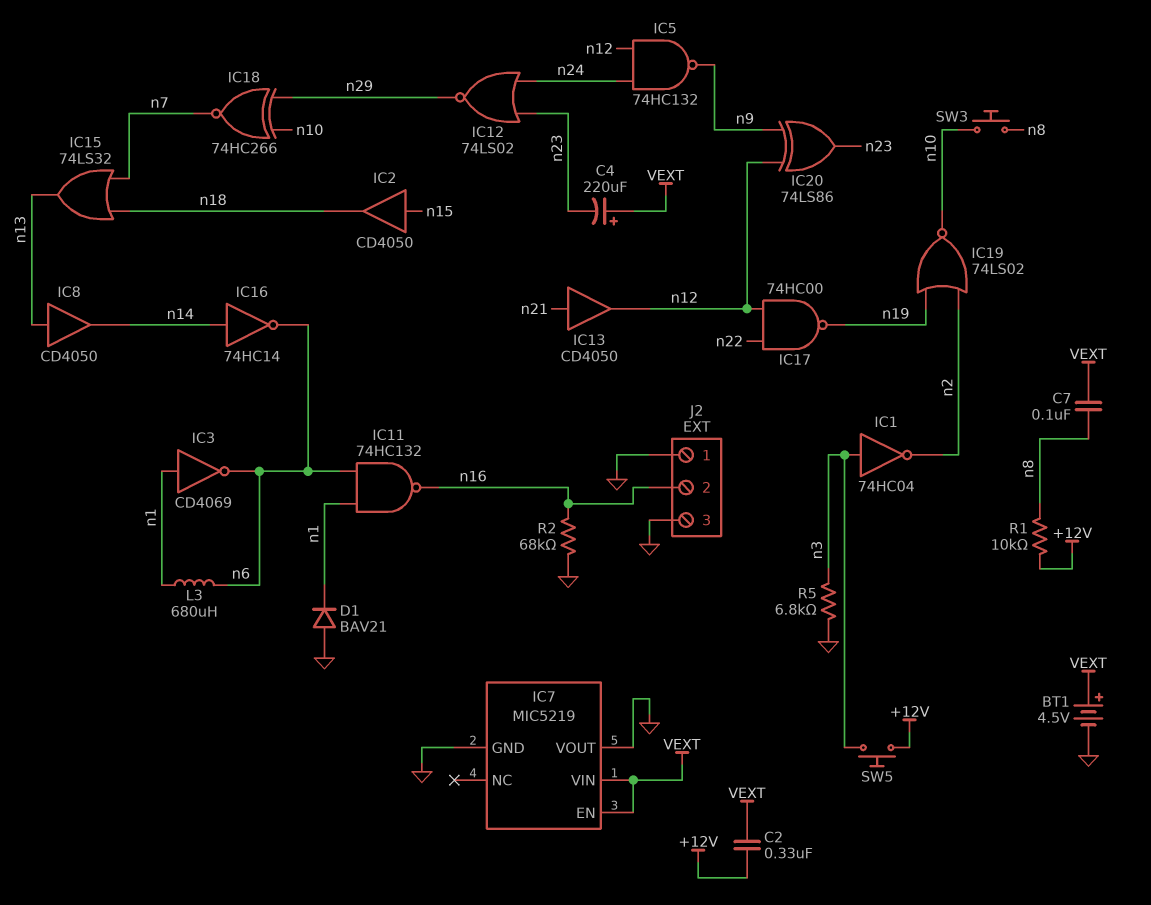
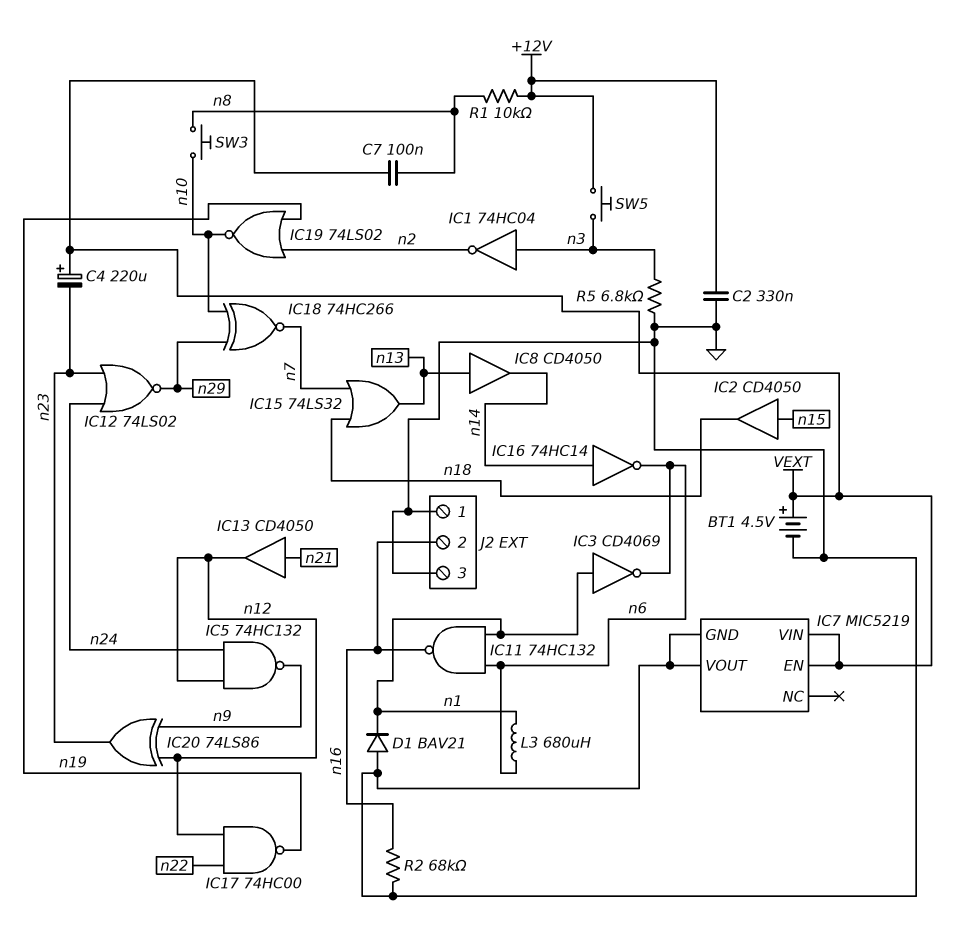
C2: 330nF (+12V, VEXT) -> 330nF (+12V, GND)

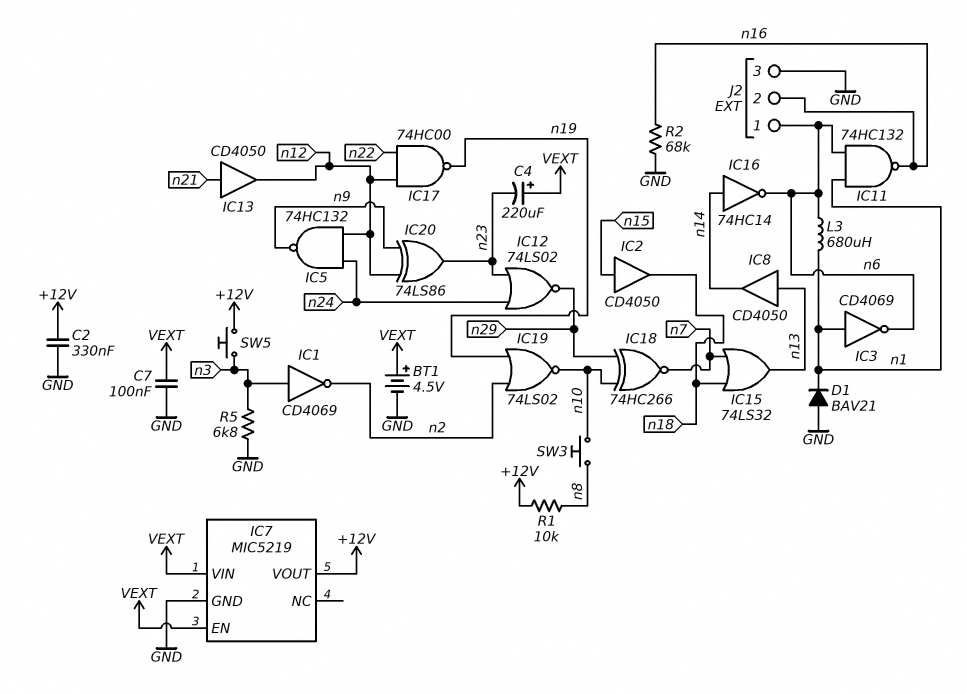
C7: 100nF (VEXT, n8) -> 100nF (GND, VEXT)
IC1: NOT 74HC04 (in n3, out n2) -> NOT CD4069 (in n3, out n2)
IC7 pin VOUT: GND -> +12V
J2 pin 1: GND -> n6

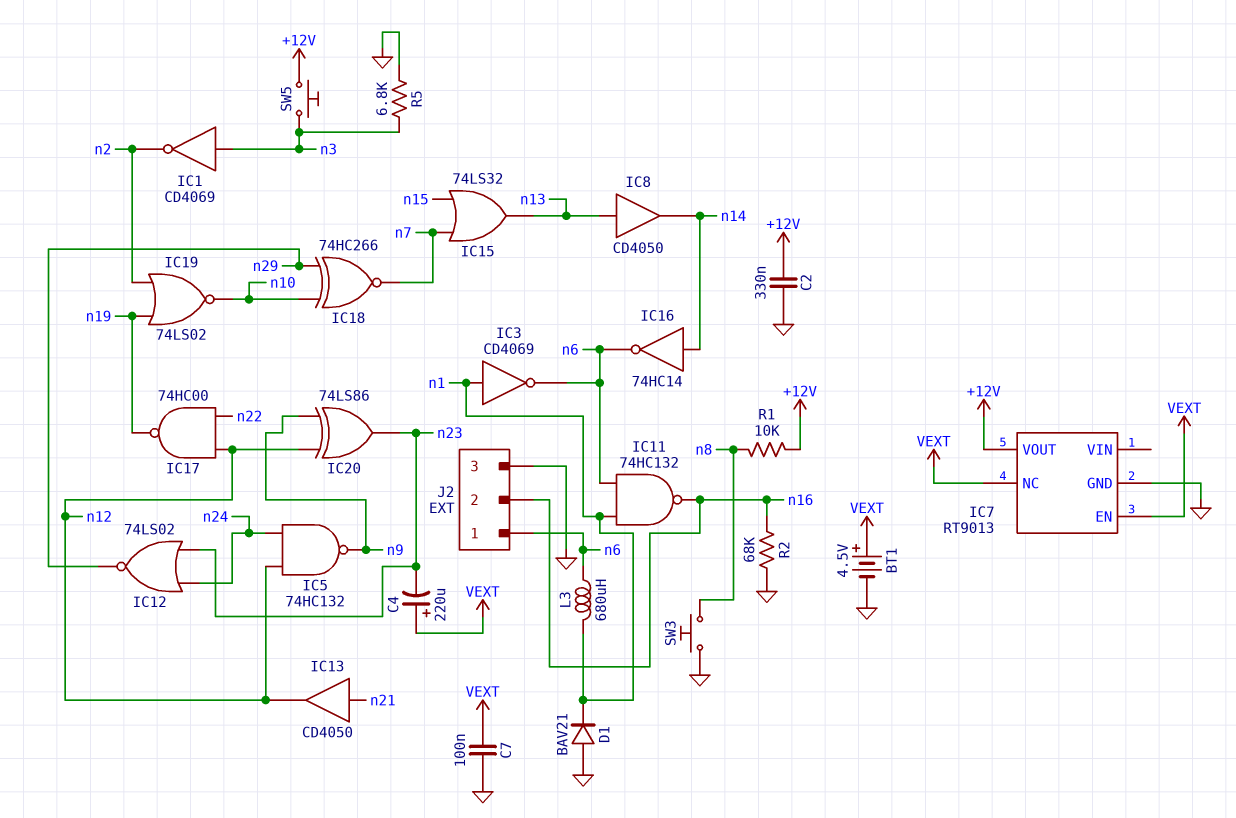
IC2: buffer CD4050 (in n15, out n18) -> none
IC7: MIC5219 -> RT9013
IC7 pin NC: none -> VEXT
IC7 pin VIN: VEXT -> none
IC15: OR 74LS32 (in n7, in n18, out n13) -> OR 74LS32 (in n7, in n15, out n13)
SW3: button (n8, n10) -> button (GND, n8)

